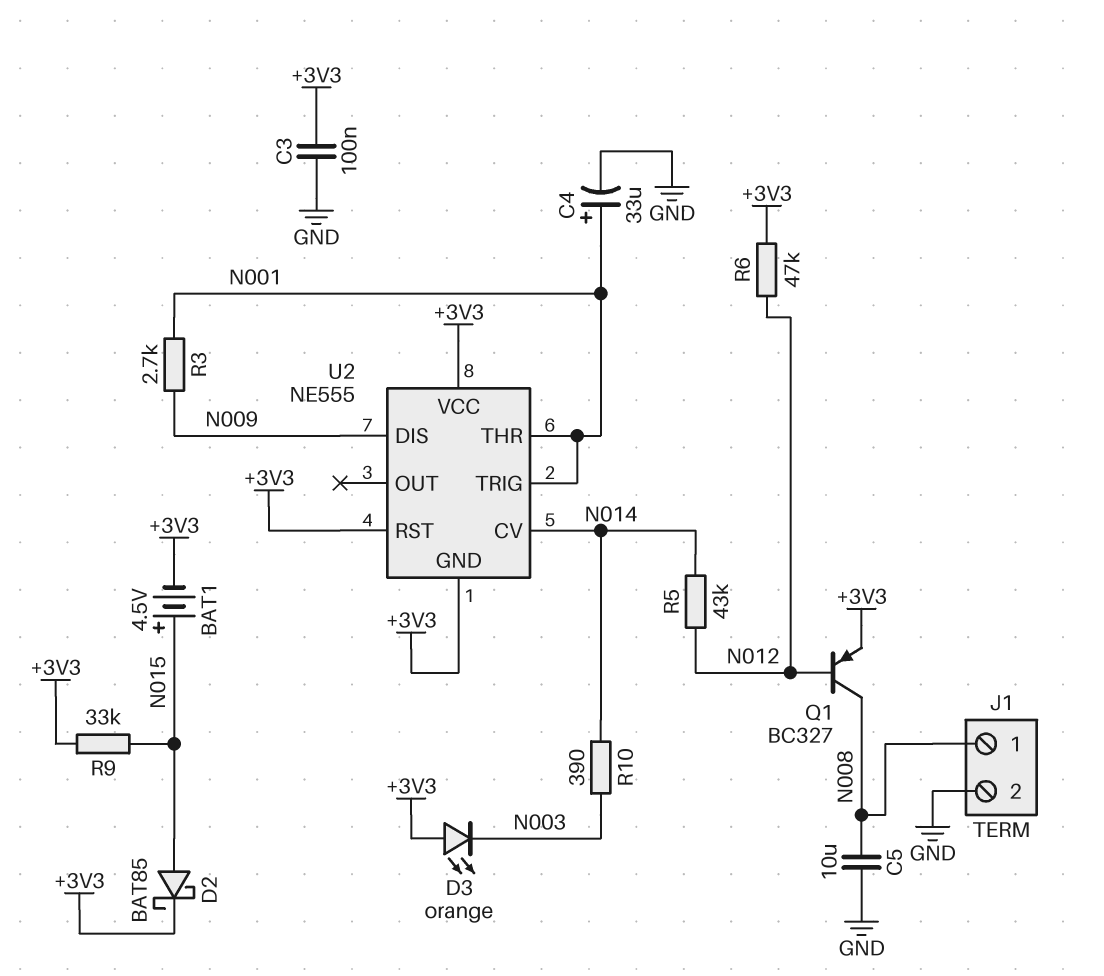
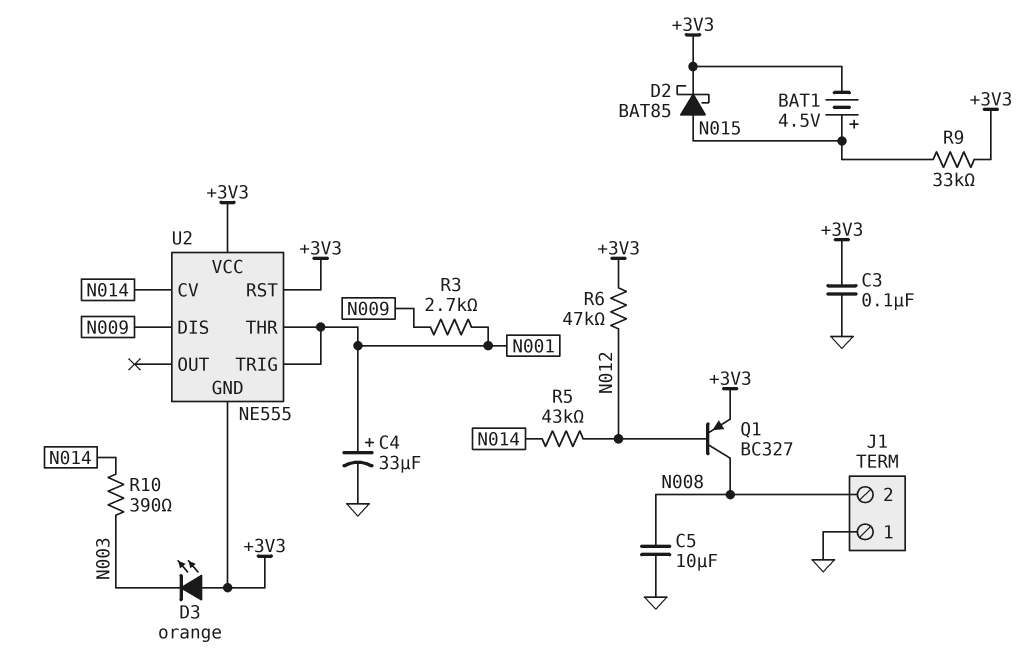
J1 pin 1: N008 -> GND
J1 pin 2: GND -> N008

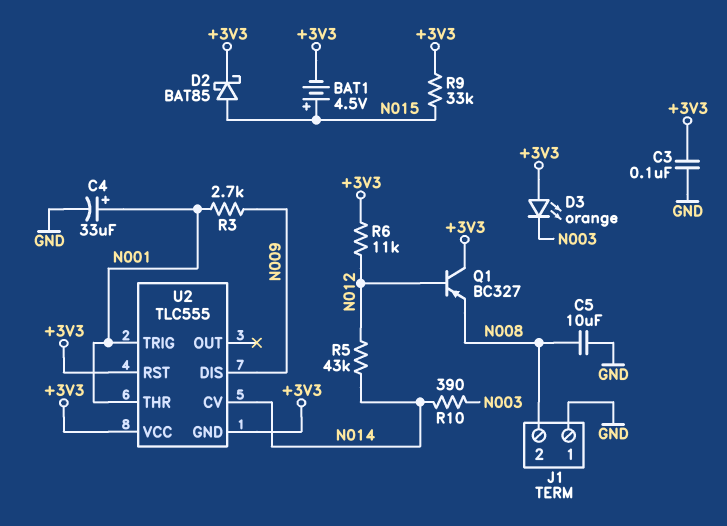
Q1: PNP BC327 (B N012, C N008, E +3V3) -> PNP BC327 (B N012, C +3V3, E N008)
R6: 47k (+3V3, N012) -> 11k (+3V3, N012)
U2: NE555 -> TLC555

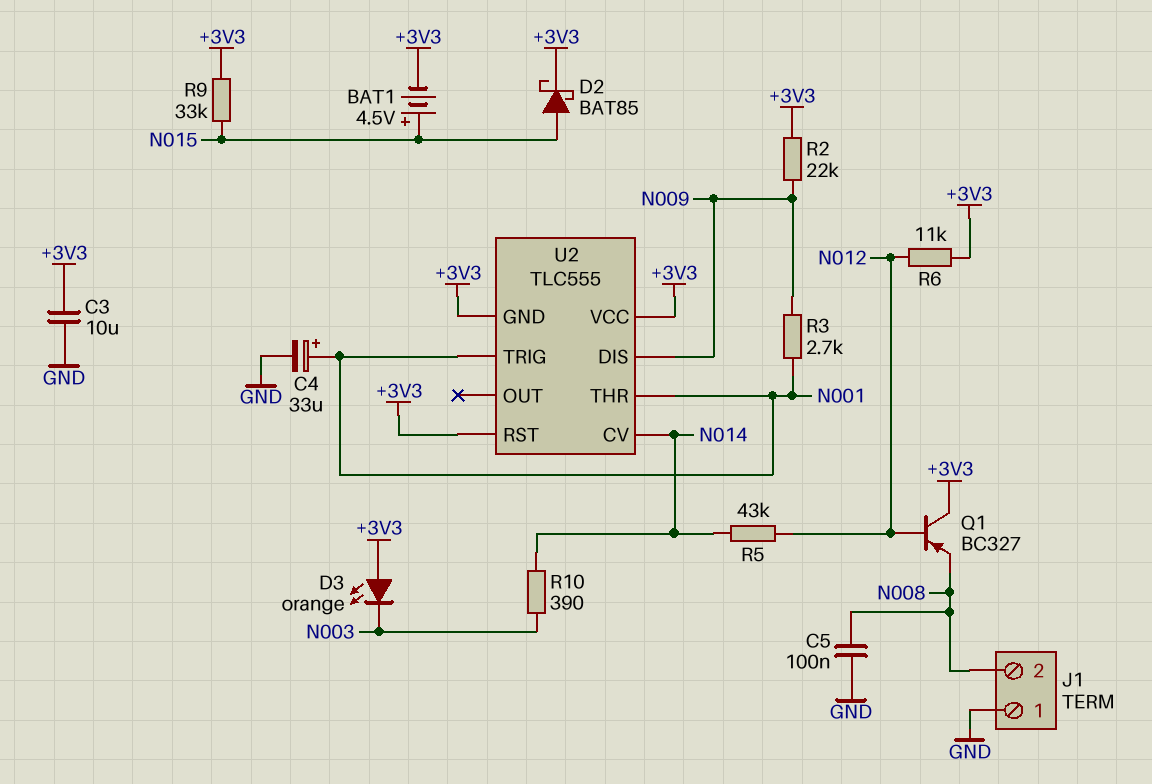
C3: 100nF (+3V3, GND) -> 10uF (+3V3, GND)
C5: 10uF (GND, N008) -> 100nF (GND, N008)
R2: none -> 22k (+3V3, N009)

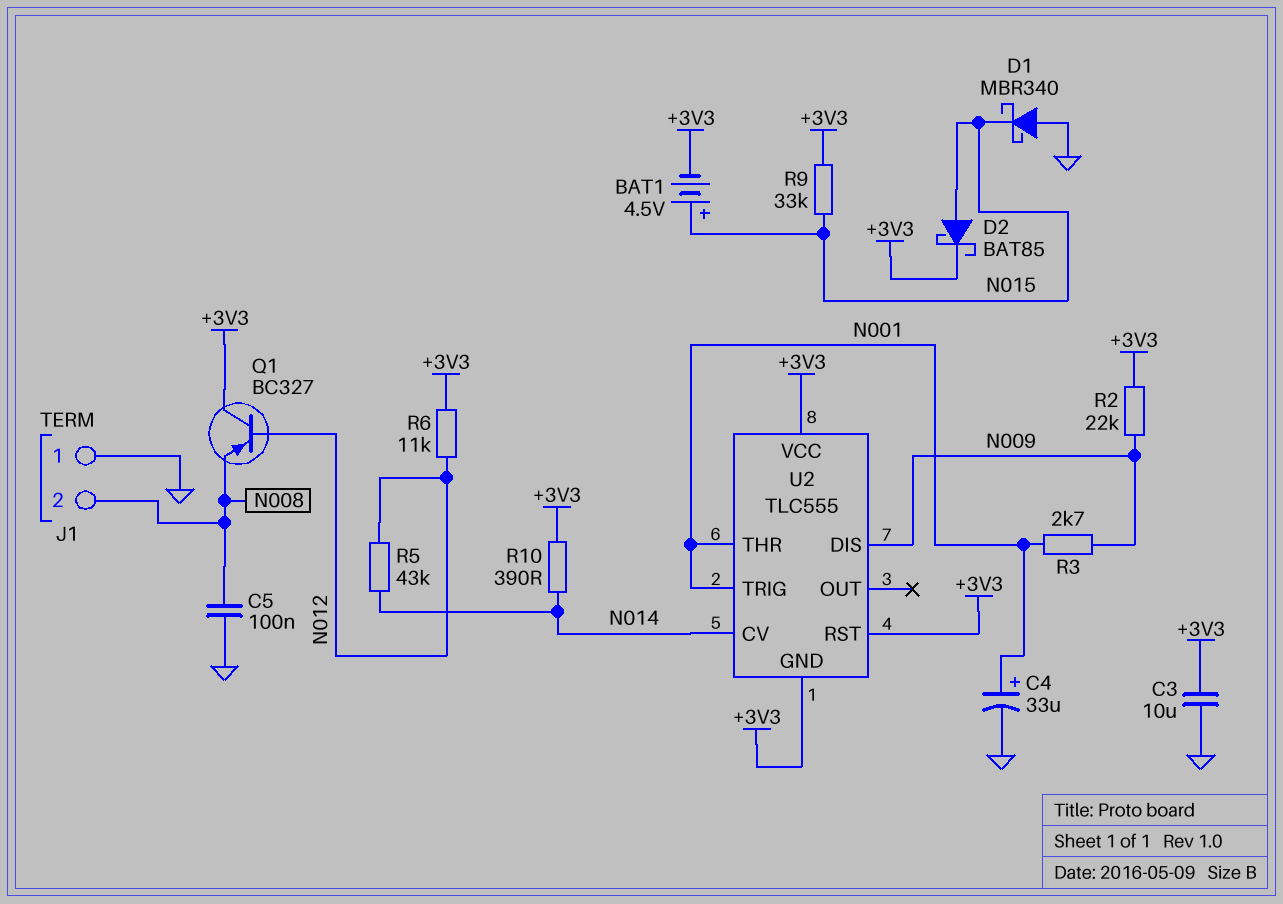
D1: none -> schottky MBR340 (A GND, K N015)
D3: LED orange (A +3V3, K N003) -> none
R10: 390 (N003, N014) -> 390 (+3V3, N014)

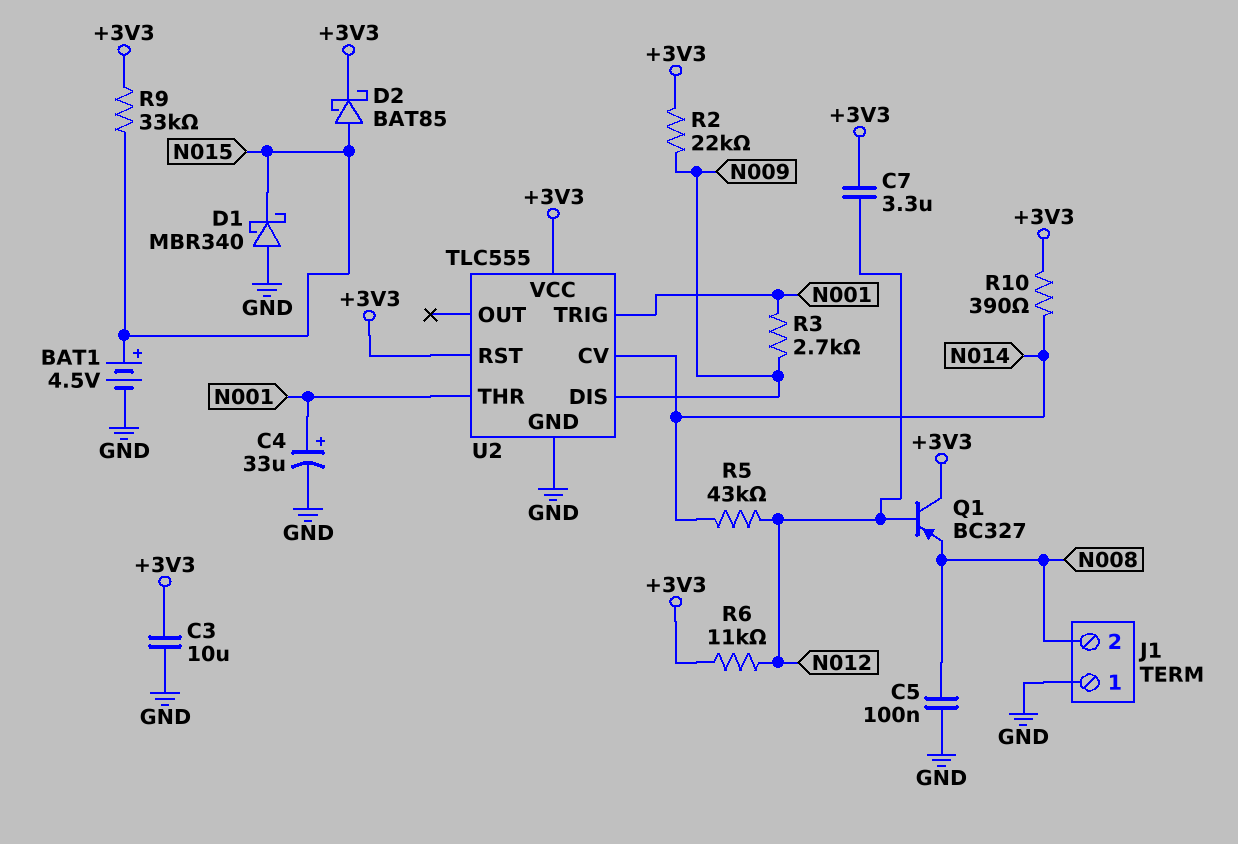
BAT1: 4.5V (plus N015, minus +3V3) -> 4.5V (plus N015, minus GND)
C7: none -> 3.3uF (+3V3, N012)
U2 pin GND: +3V3 -> GND

